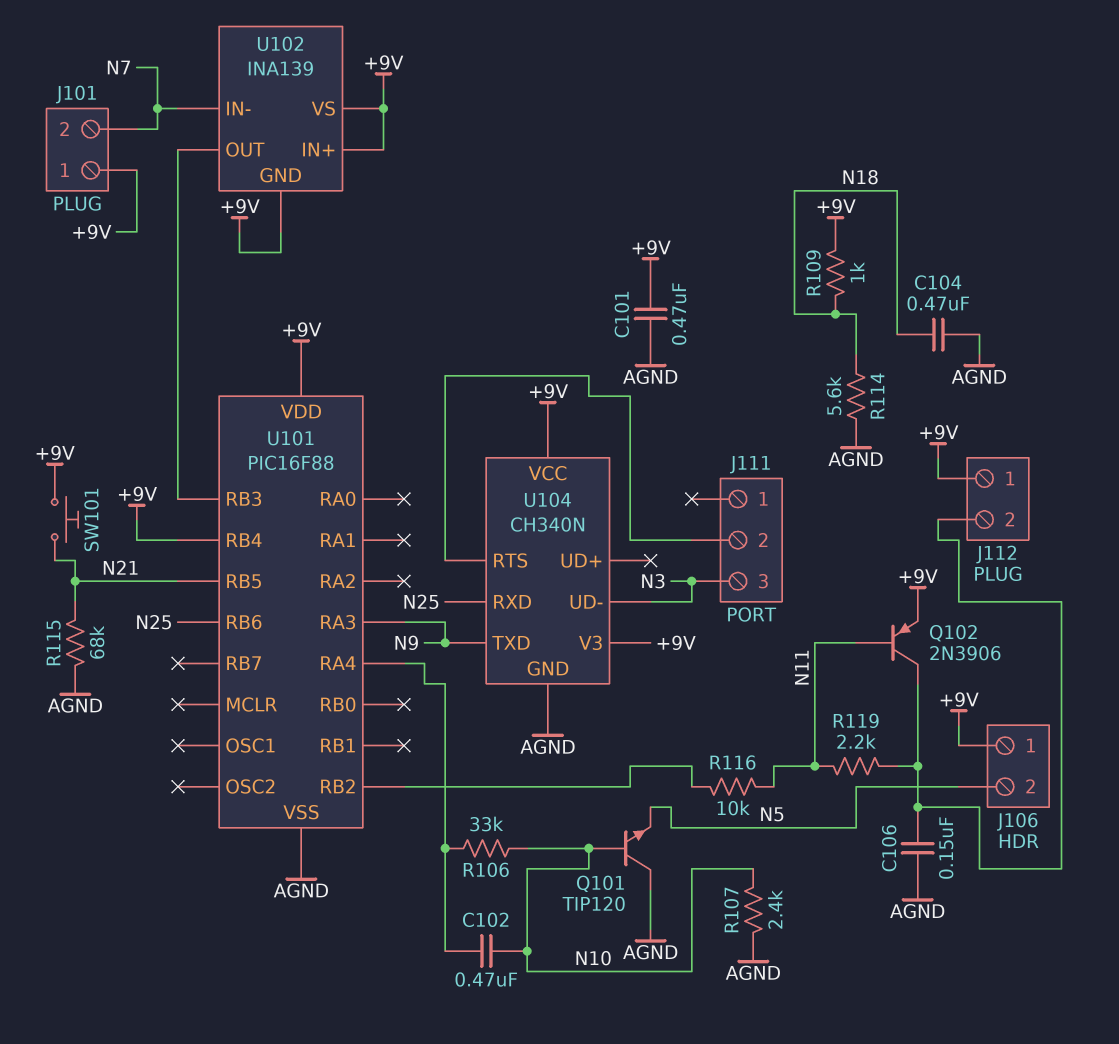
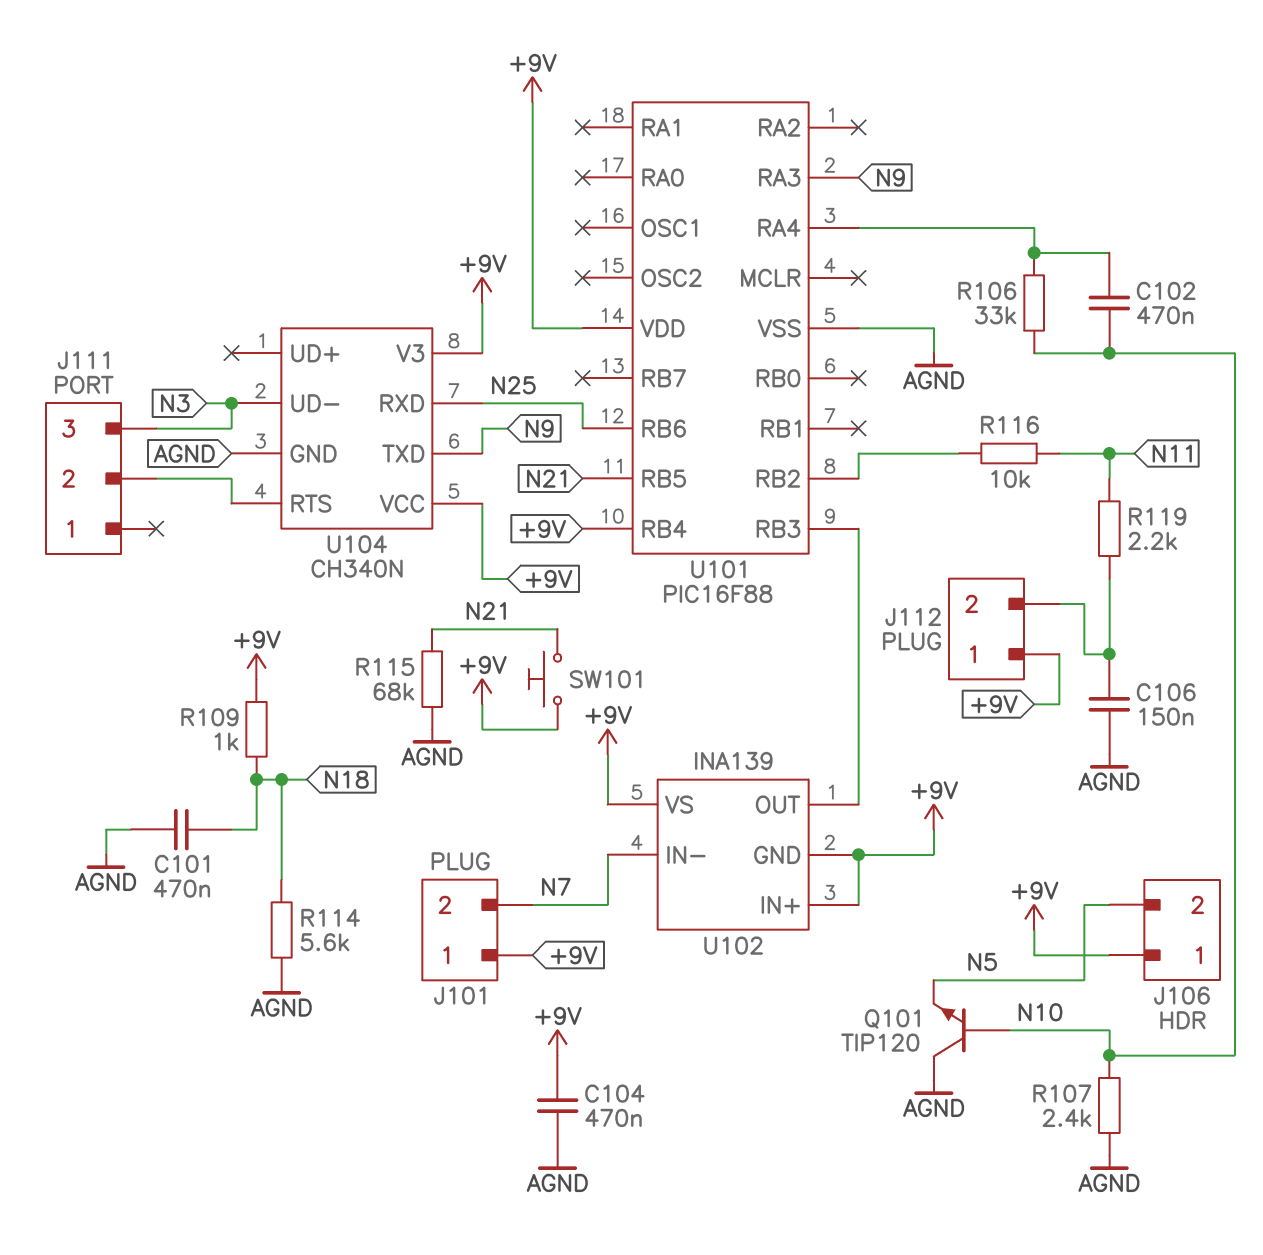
C101: 470nF (+9V, AGND) -> 470nF (AGND, N18)
C104: 470nF (AGND, N18) -> 470nF (+9V, AGND)
Q102: PNP 2N3906 (B N11, C J112/2, E +9V) -> none

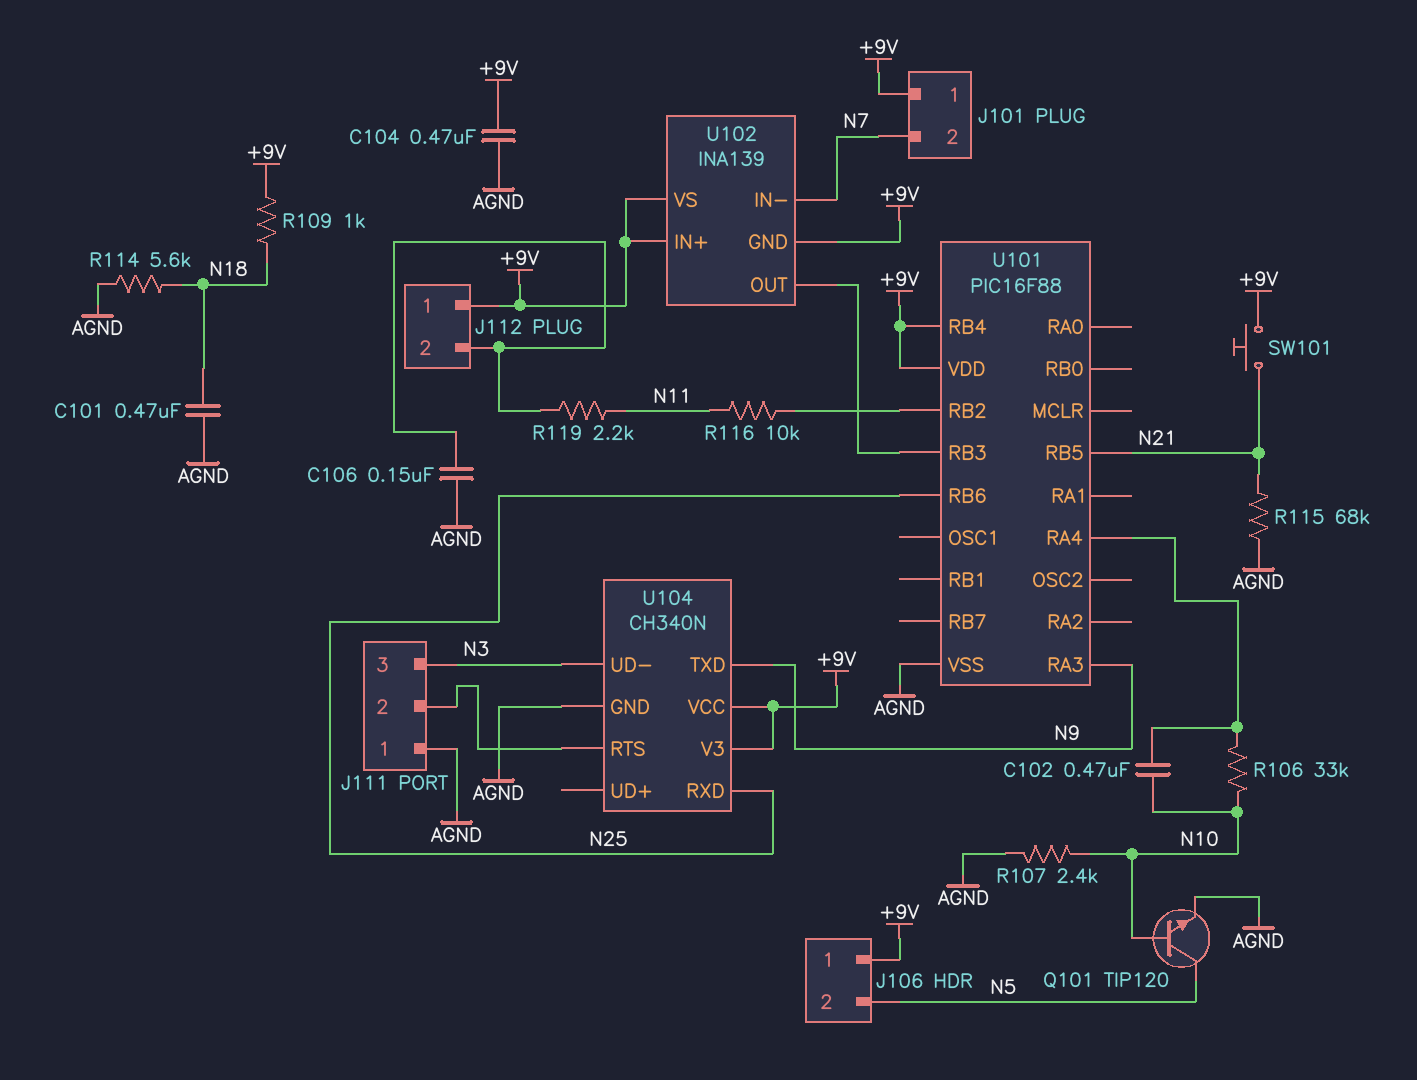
J111 pin 1: none -> AGND
Q101: NPN TIP120 (B N10, C AGND, E N5) -> NPN TIP120 (B N10, C N5, E AGND)

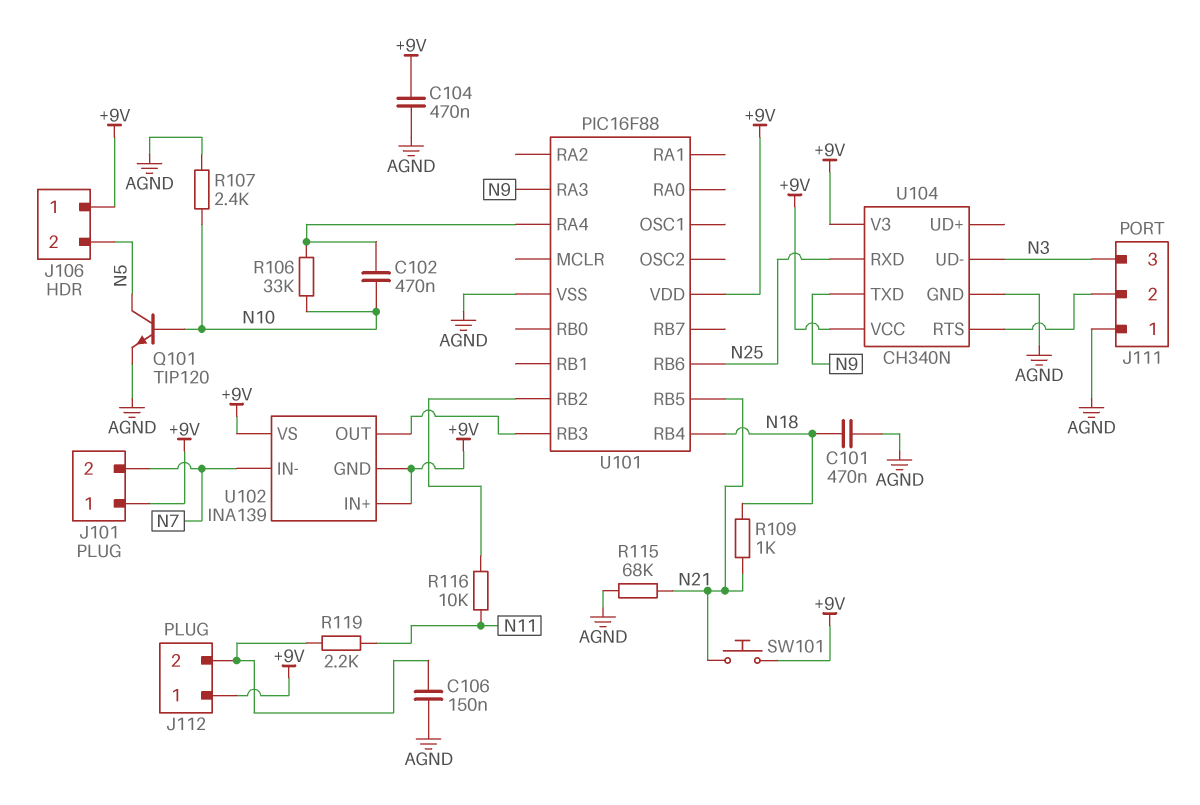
R109: 1k (+9V, N18) -> 1k (N18, N21)
R114: 5.6k (AGND, N18) -> none
U101 pin RB4: +9V -> N18

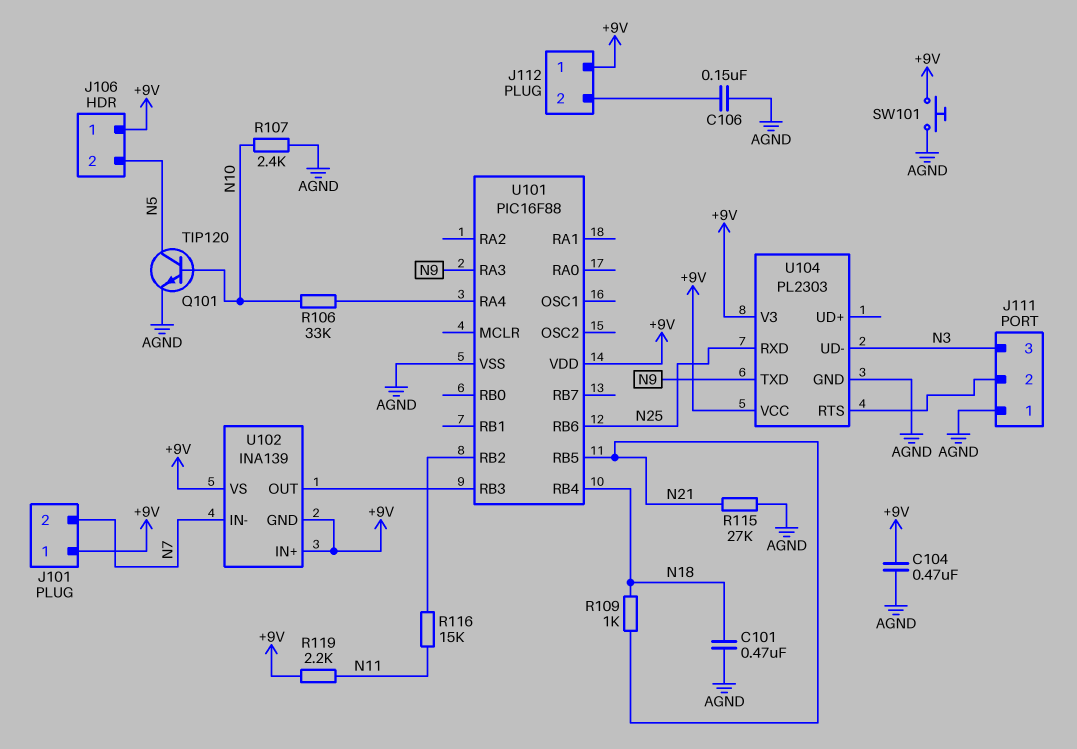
C102: 470nF (N10, U101/RA4) -> none
R115: 68k (AGND, N21) -> 27k (AGND, N21)
R116: 10k (N11, U101/RB2) -> 15k (N11, U101/RB2)
R119: 2.2k (J112/2, N11) -> 2.2k (+9V, N11)
SW101: button (+9V, N21) -> button (+9V, AGND)
U104: CH340N -> PL2303

